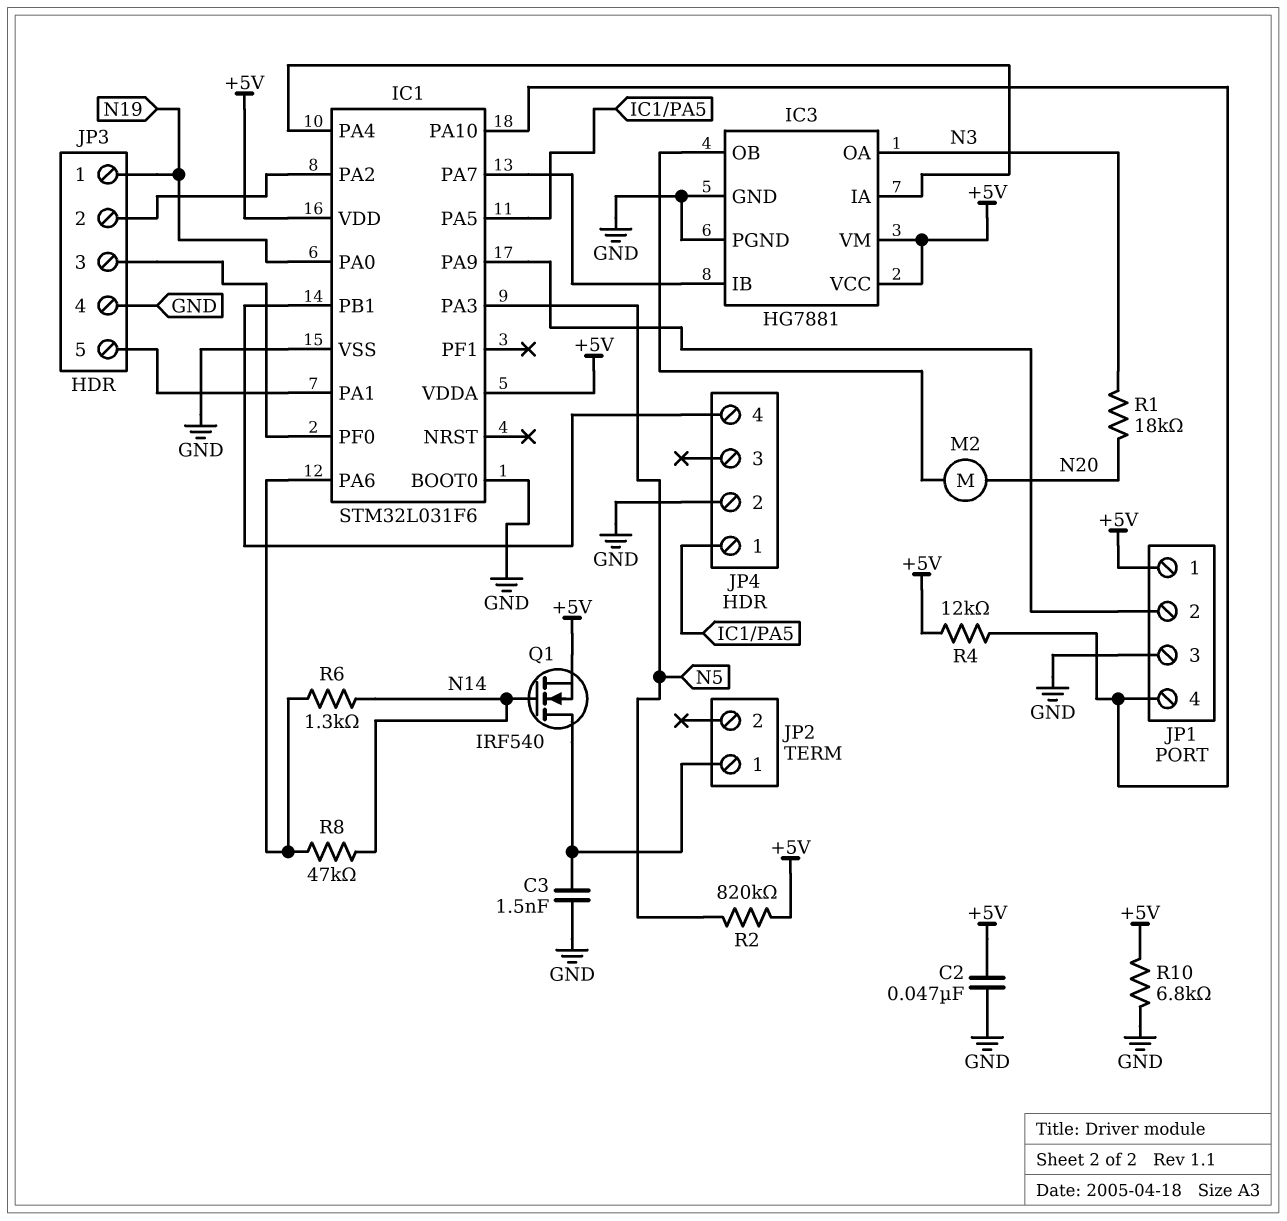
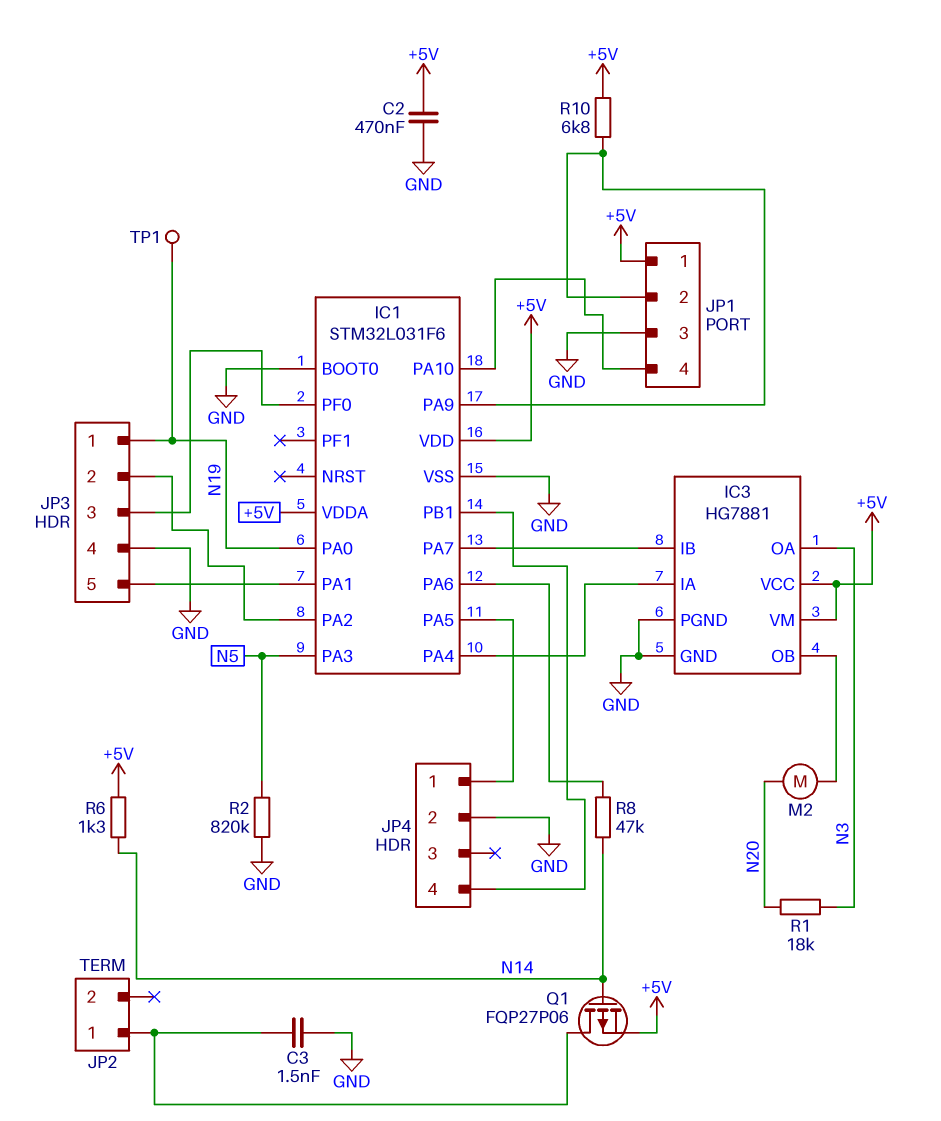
C2: 47nF (+5V, GND) -> 470nF (+5V, GND)
Q1: NMOS IRF540 (G N14, D JP2/1, S +5V) -> PMOS FQP27P06 (G N14, D JP2/1, S +5V)
R2: 820k (+5V, N5) -> 820k (GND, N5)
R4: 12k (+5V, IC1/PA10) -> none
R6: 1.3k (IC1/PA6, N14) -> 1.3k (+5V, N14)
R10: 6.8k (+5V, GND) -> 6.8k (+5V, IC1/PA9)
TP1: none -> test point (N19)

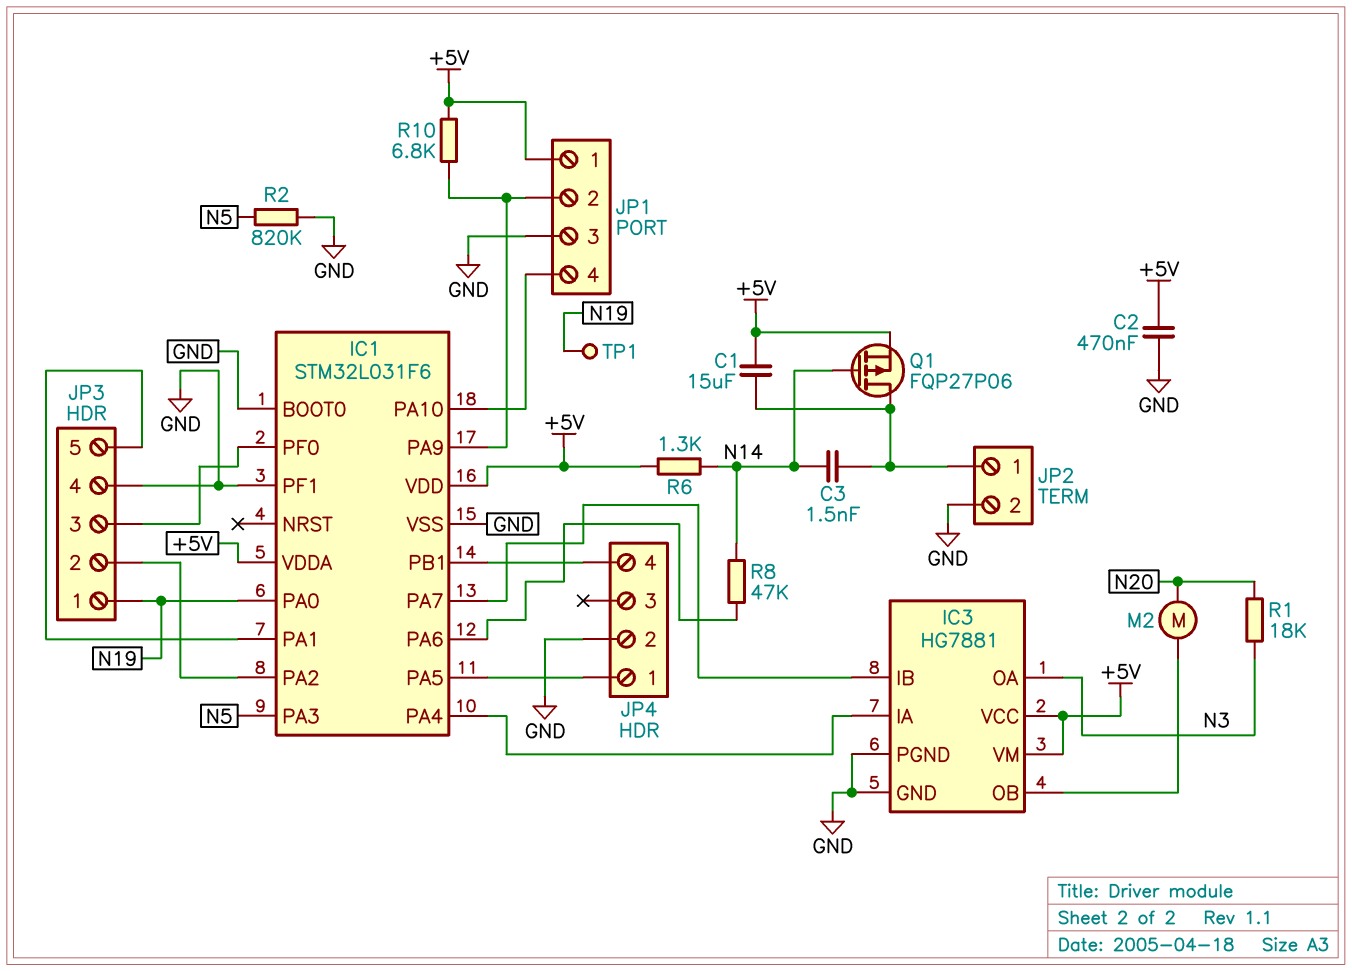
C1: none -> 15uF (+5V, JP2/1)
C3: 1.5nF (GND, JP2/1) -> 1.5nF (JP2/1, N14)
IC1 pin PF1: none -> GND
JP2 pin 2: none -> GND

